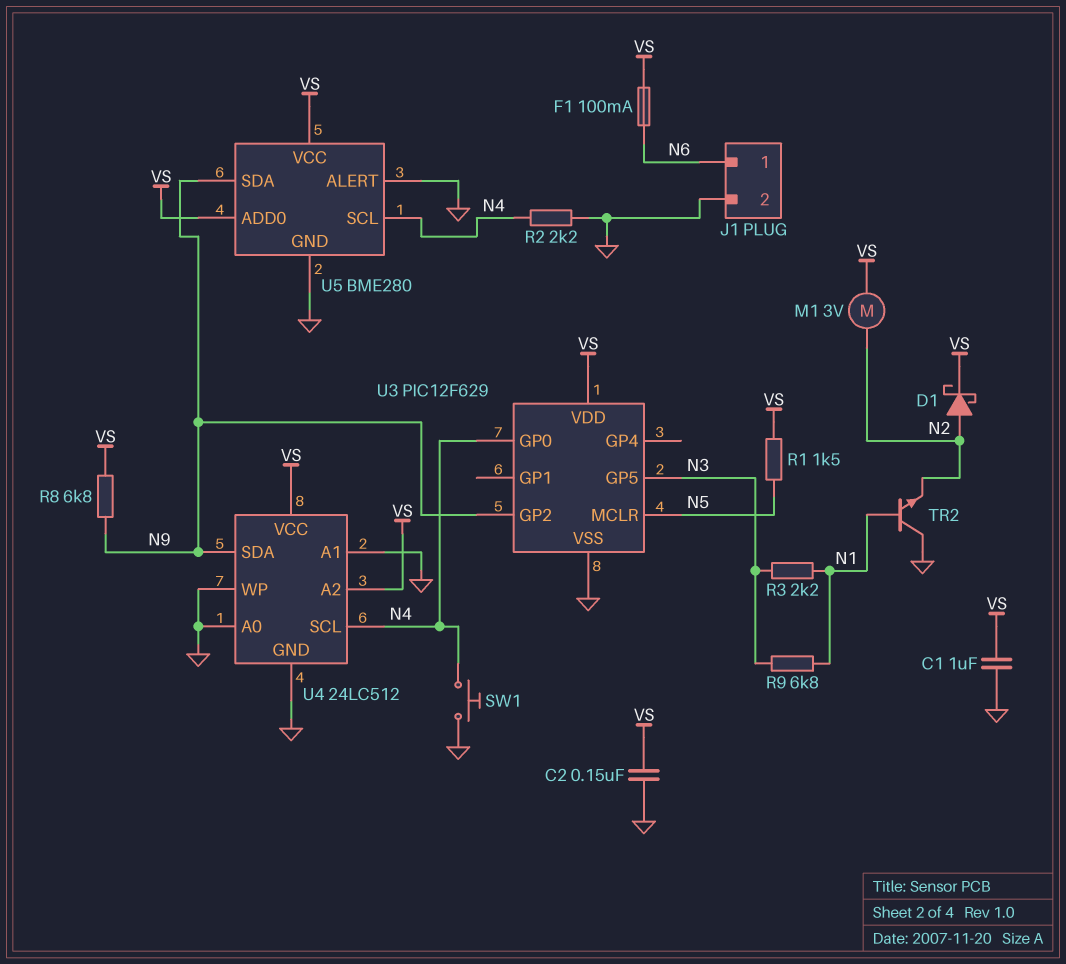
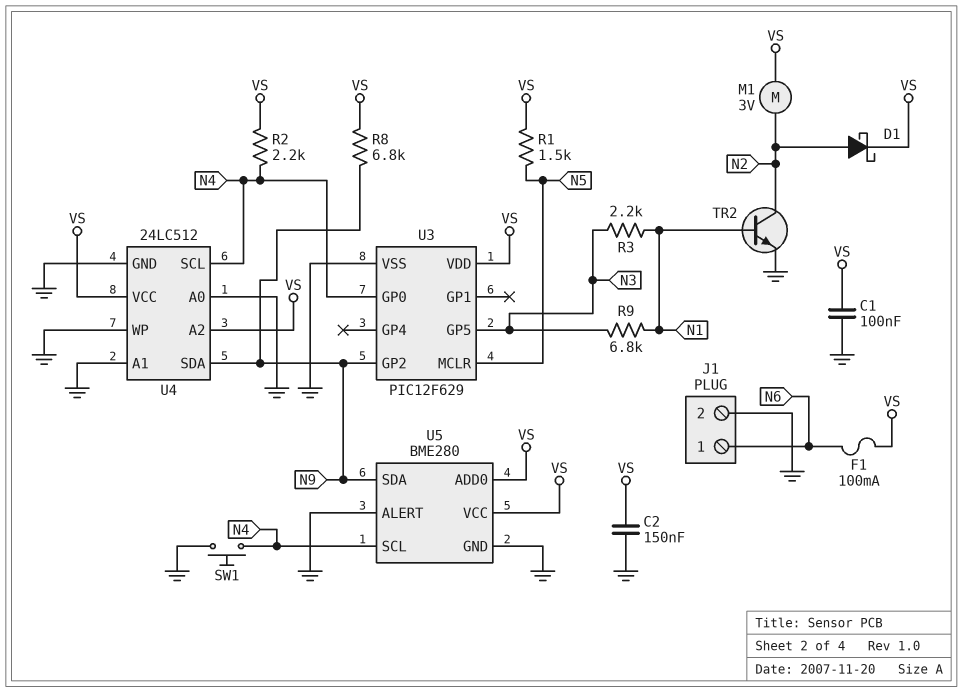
C1: 1uF (GND, VS) -> 100nF (GND, VS)
R2: 2.2k (GND, N4) -> 2.2k (N4, VS)
TR2: NPN (B N1, C GND, E N2) -> NPN (B N1, C N2, E GND)

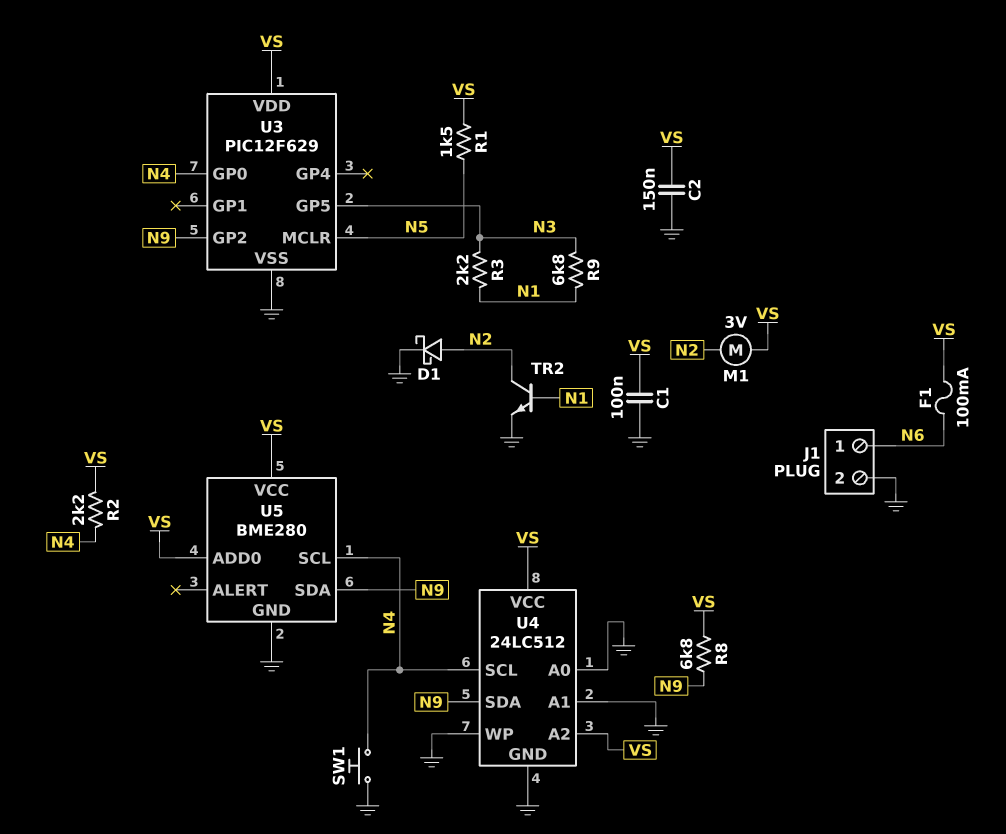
D1: schottky (A N2, K VS) -> schottky (A N2, K GND)
U5 pin ALERT: GND -> none

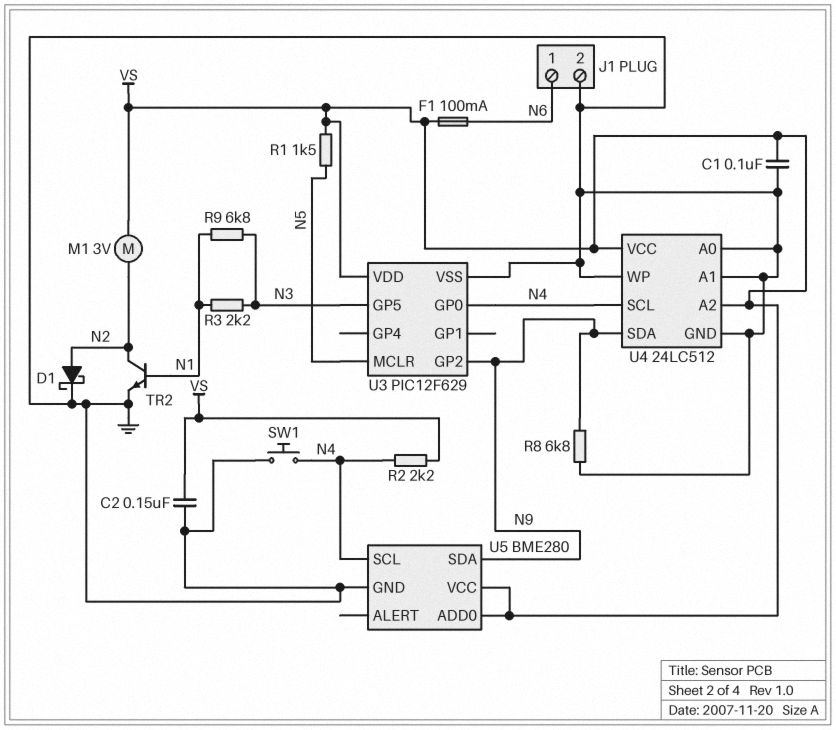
R8: 6.8k (N9, VS) -> 6.8k (GND, N9)

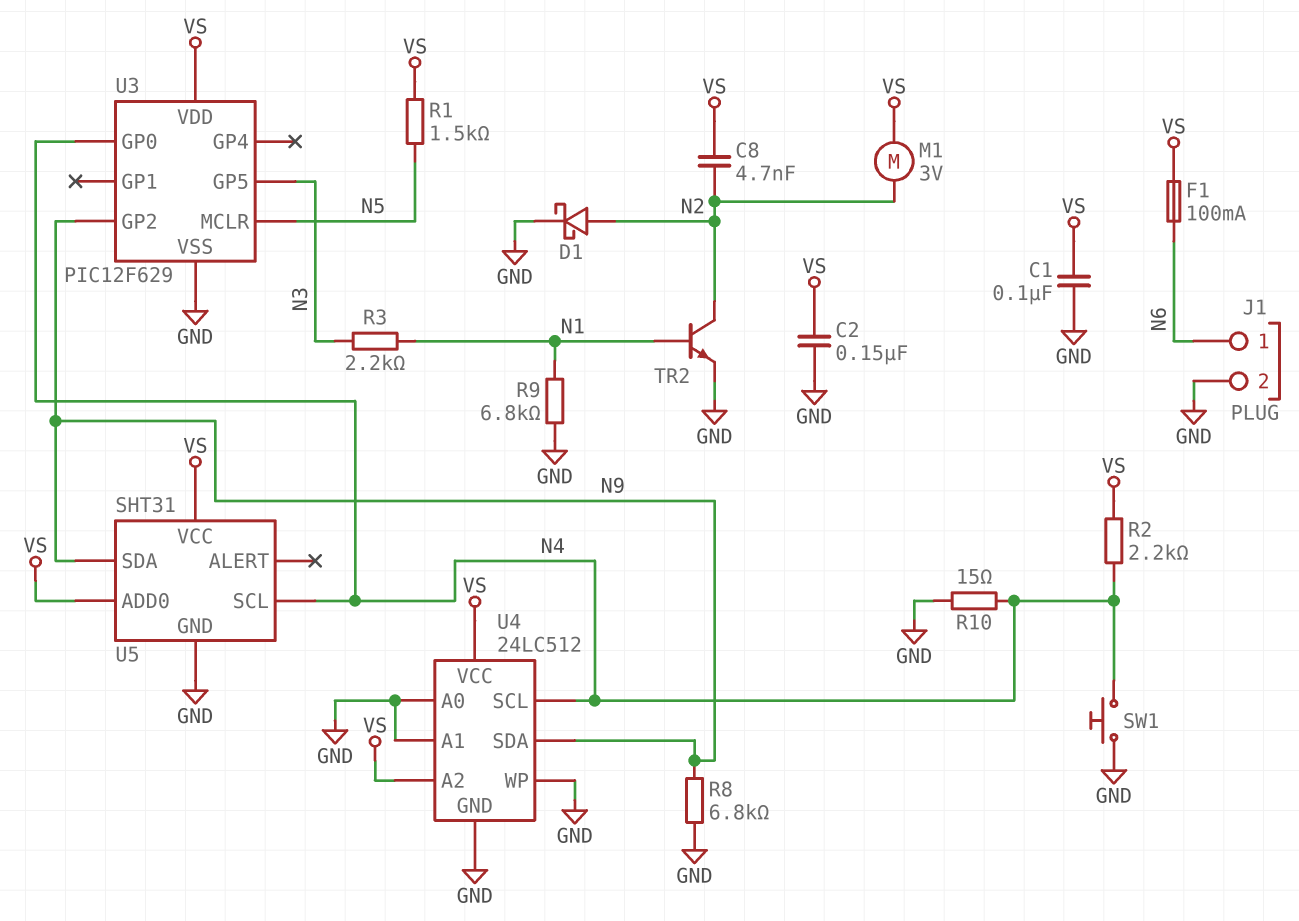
C8: none -> 4.7nF (N2, VS)
R9: 6.8k (N1, N3) -> 6.8k (GND, N1)
R10: none -> 15 (GND, N4)
U5: BME280 -> SHT31

